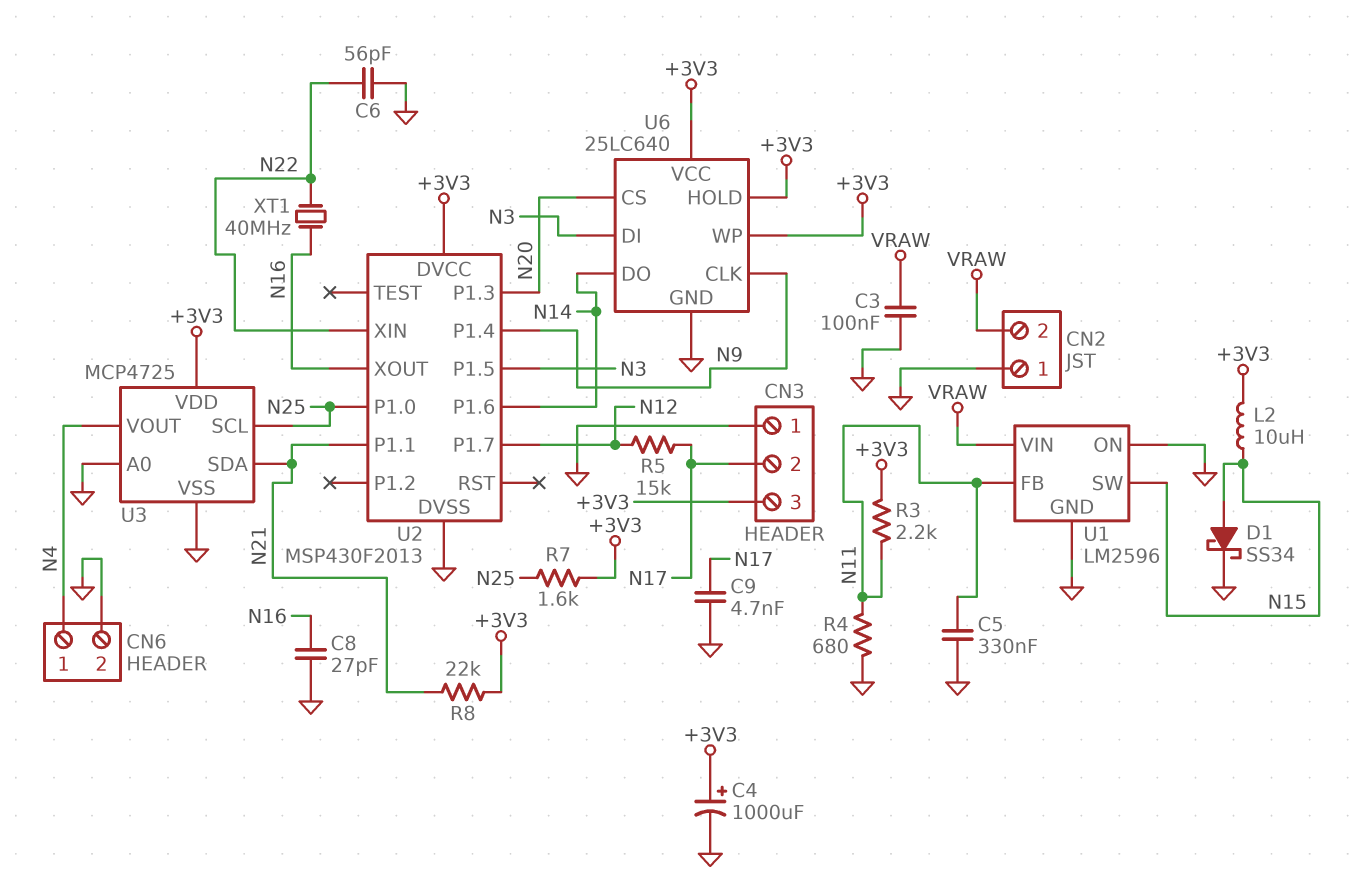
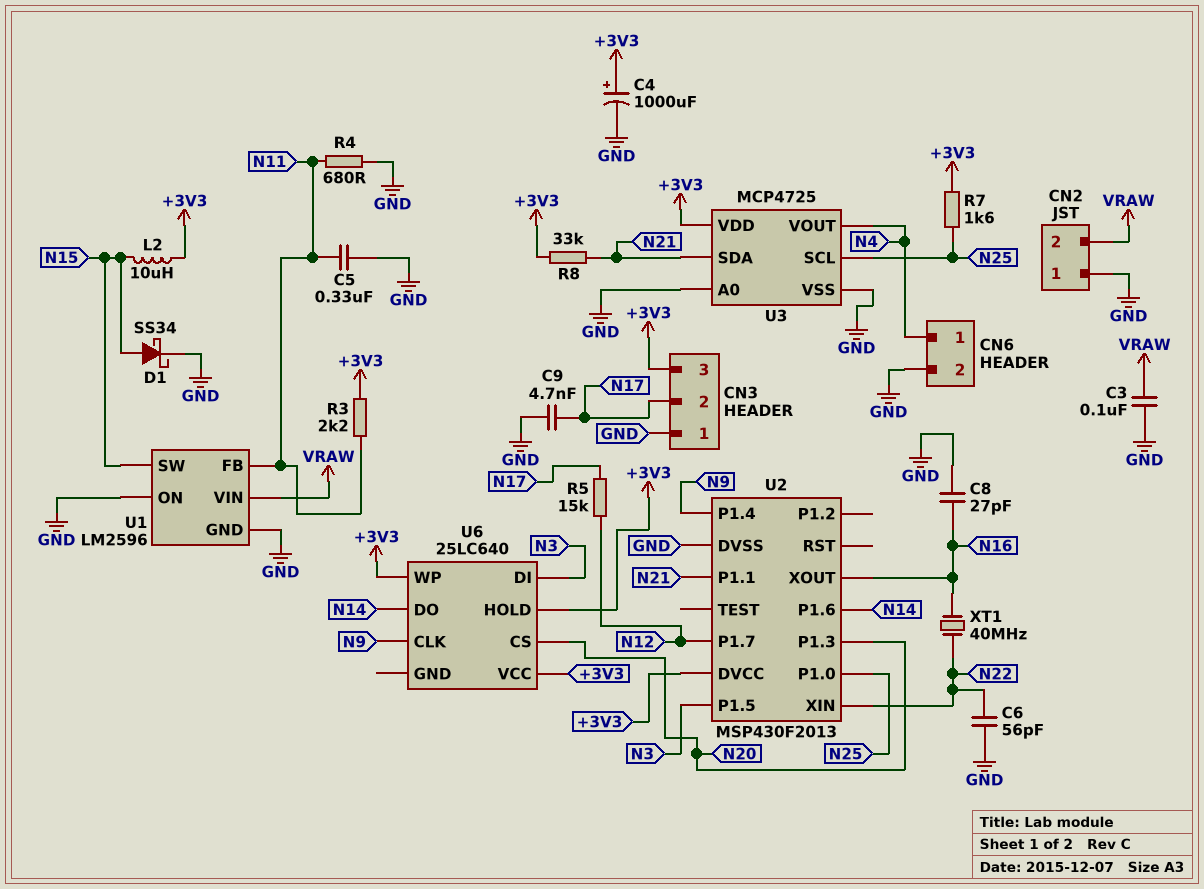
R8: 22k (+3V3, N21) -> 33k (+3V3, N21)
U6 pin GND: GND -> none

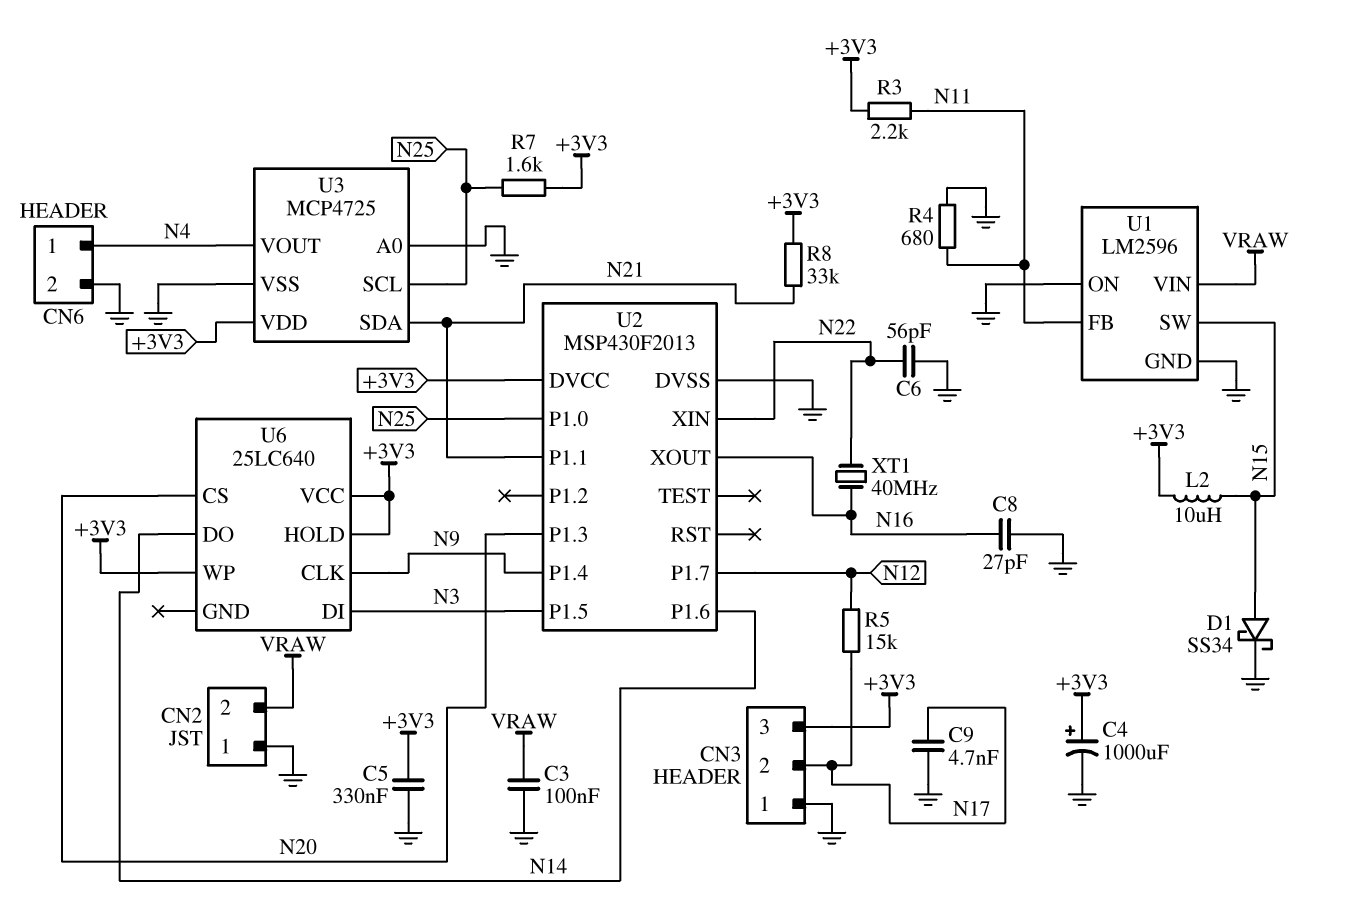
C5: 330nF (GND, N11) -> 330nF (+3V3, GND)

